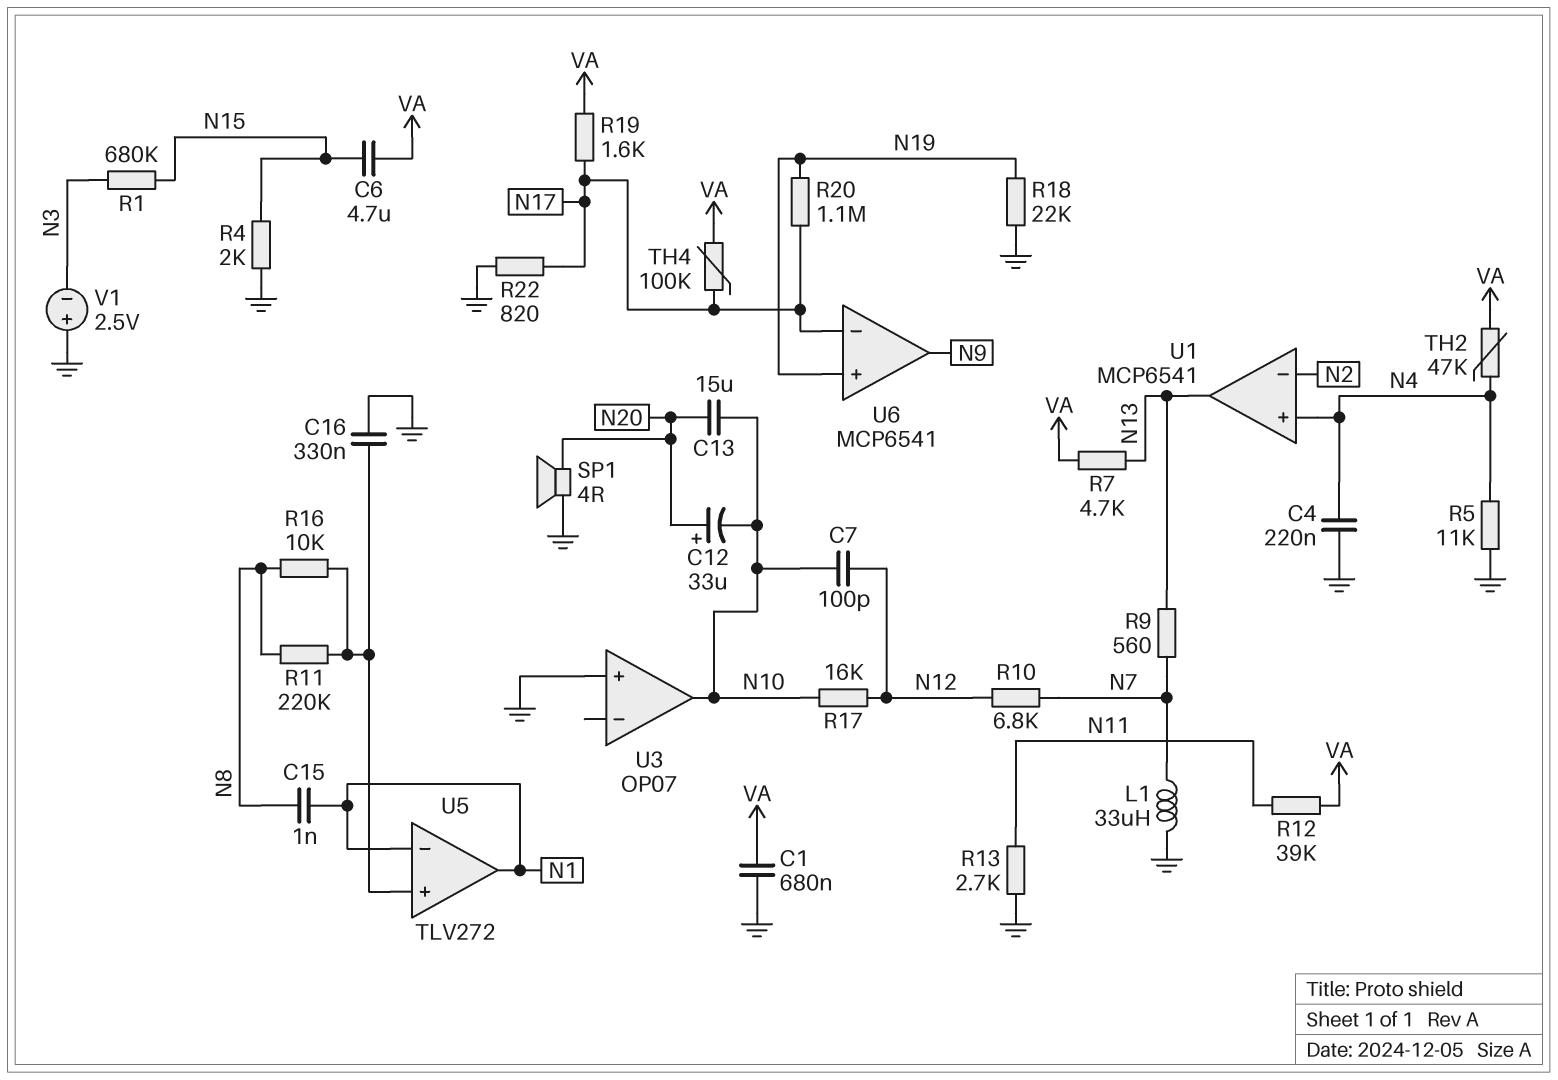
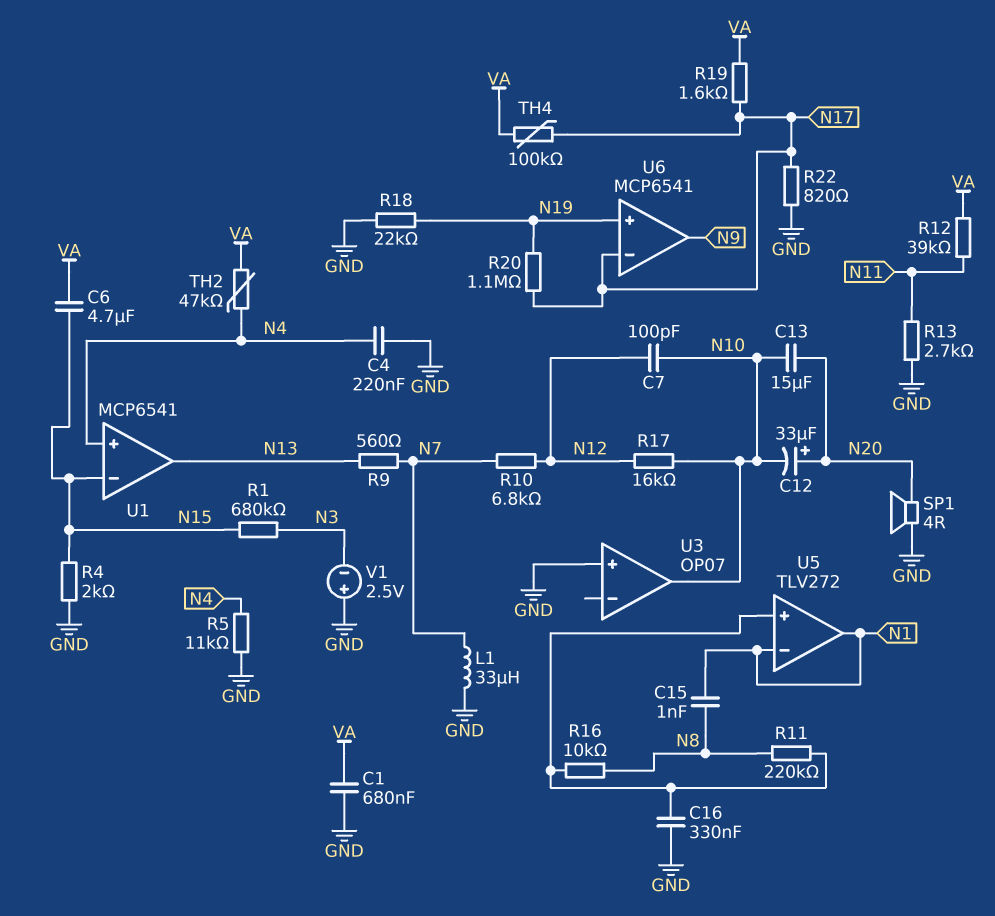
R7: 4.7k (N13, VA) -> none
U1 pin in-: N2 -> N15

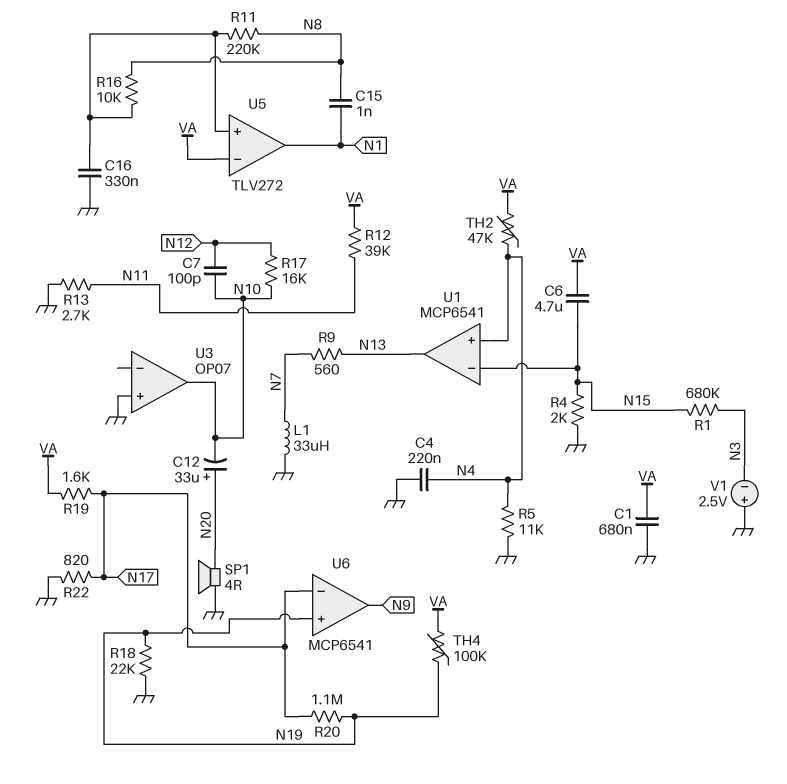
C13: 15uF (N10, N20) -> none
R10: 6.8k (N7, N12) -> none
TH4: 100k (N17, VA) -> 100k (N19, VA)
U5 pin in-: N1 -> VA

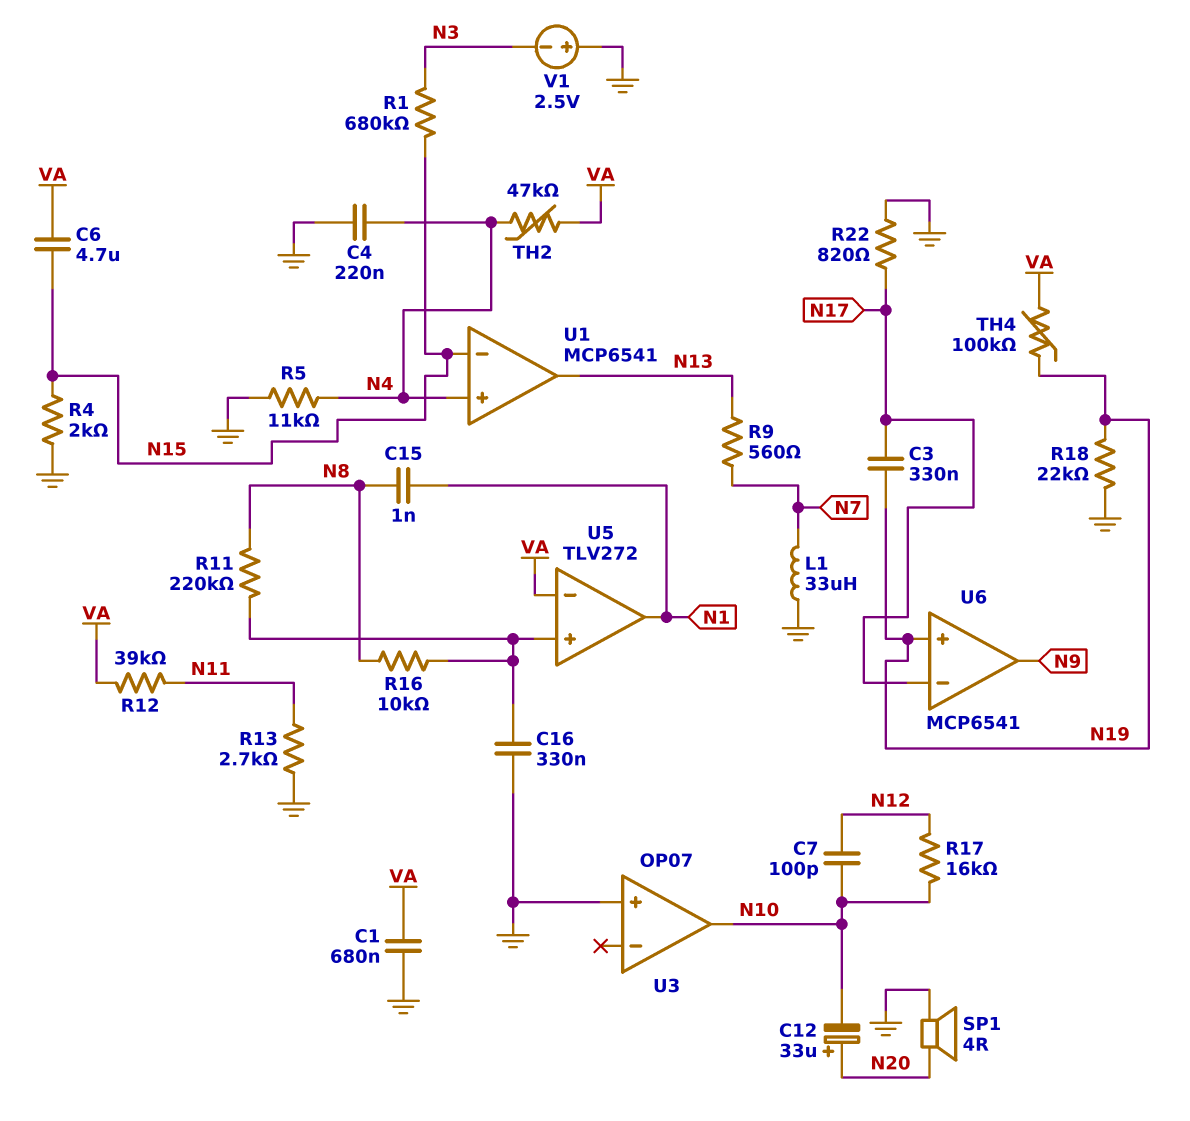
C3: none -> 330nF (N17, N19)
R19: 1.6k (N17, VA) -> none
R20: 1.1M (N17, N19) -> none

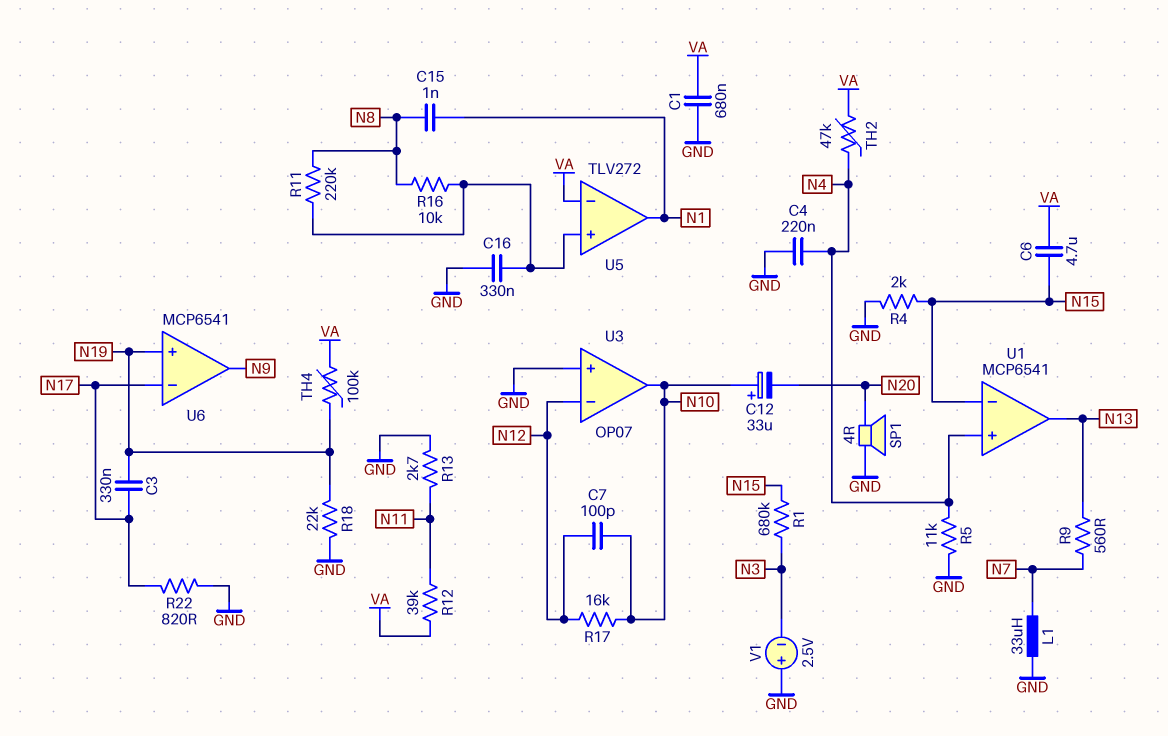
C12: 33uF (plus N20, minus N10) -> 33uF (plus N10, minus N20)
U3 pin in-: none -> N12

